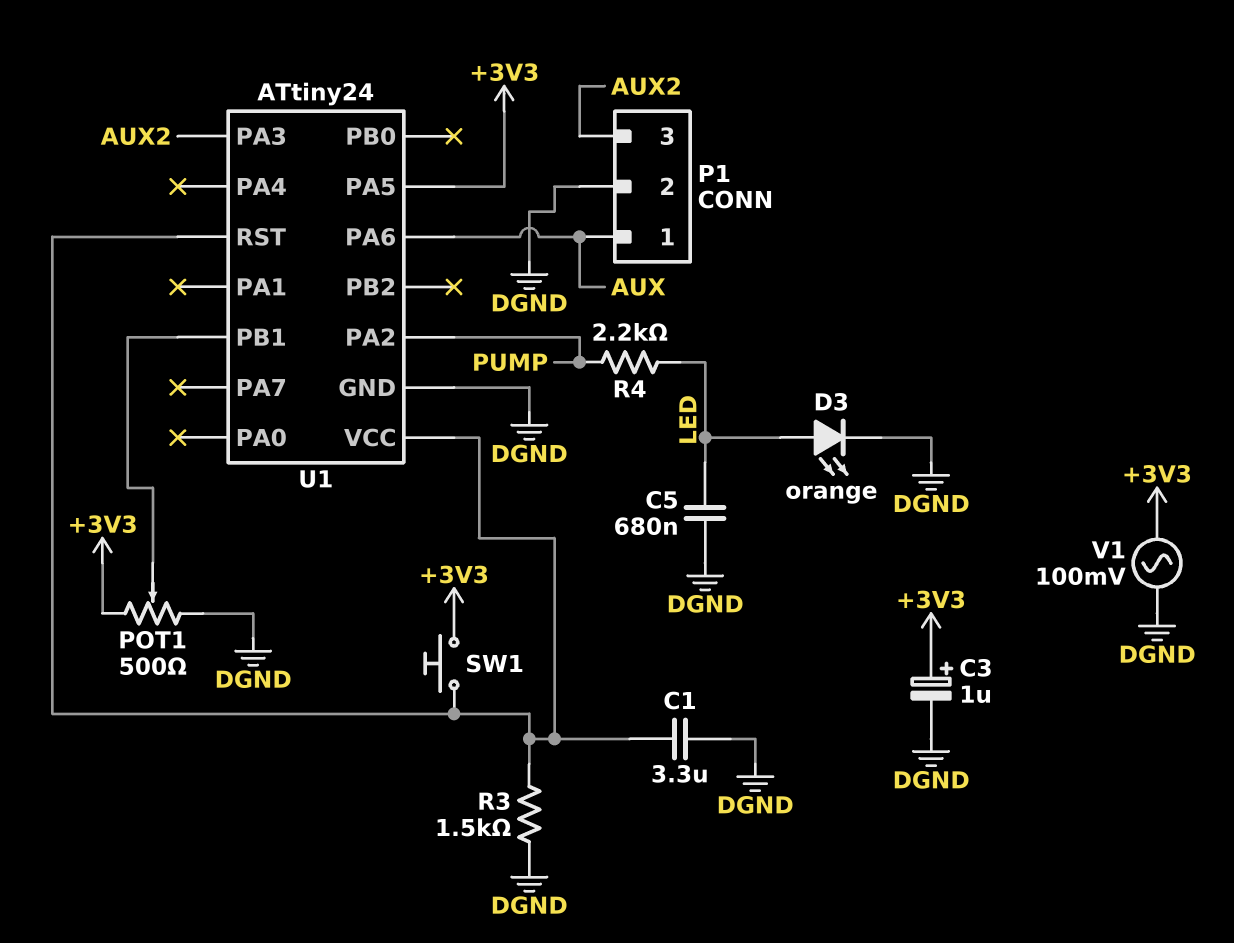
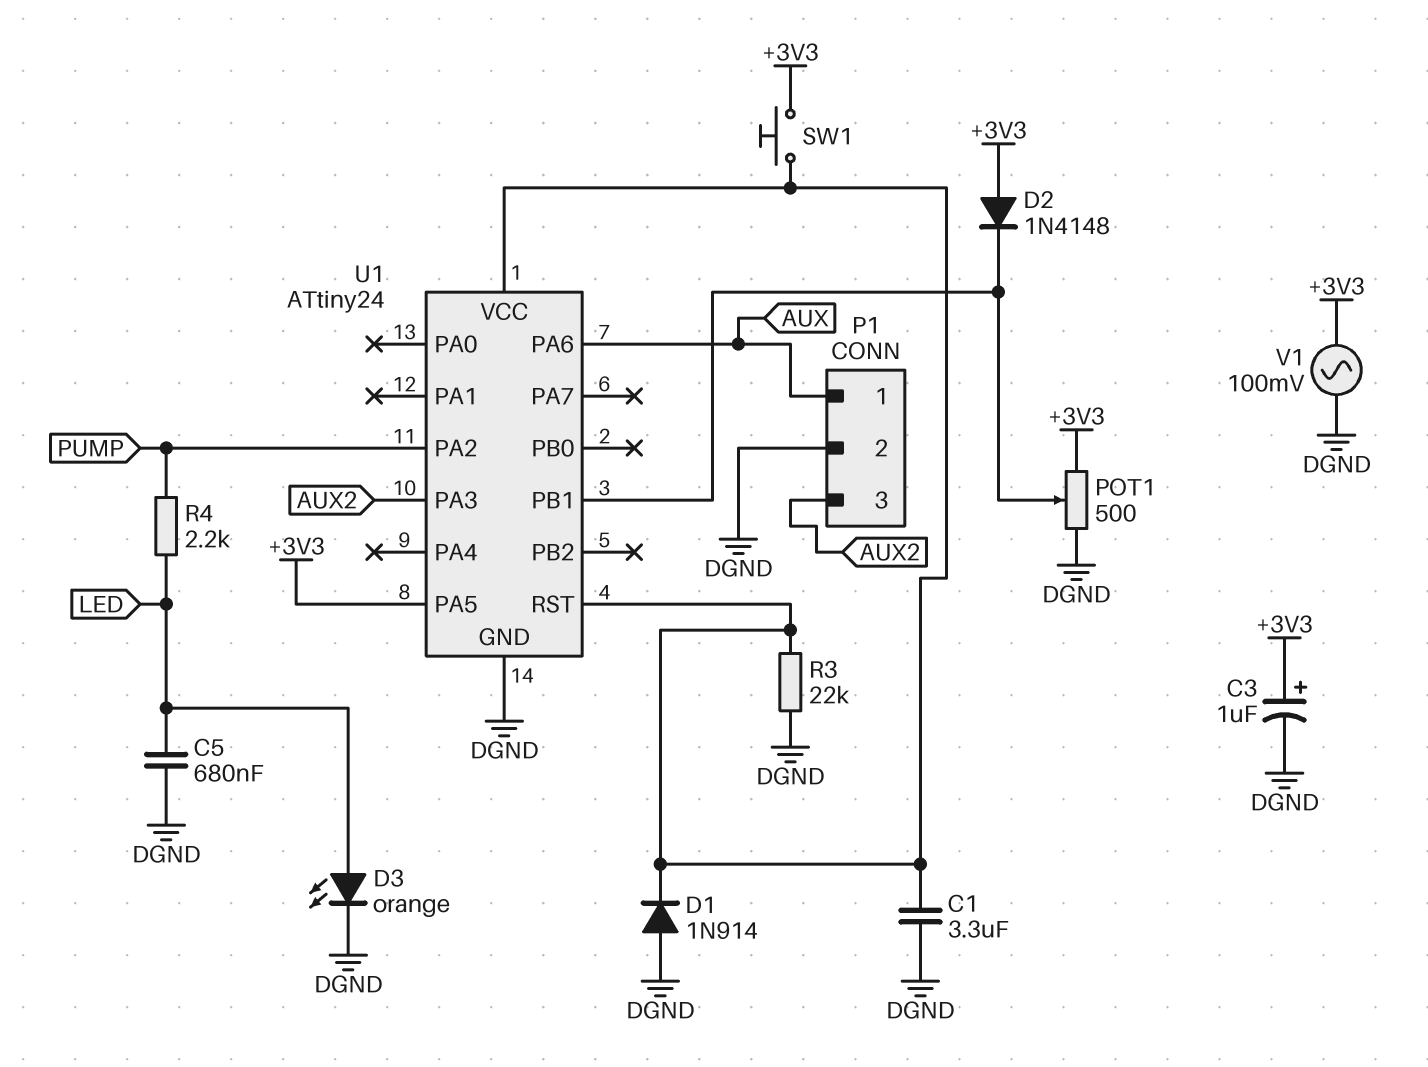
D1: none -> diode 1N914 (A DGND, K U1/RST)
D2: none -> diode 1N4148 (A +3V3, K U1/PB1)
R3: 1.5k (DGND, U1/RST) -> 22k (DGND, U1/RST)

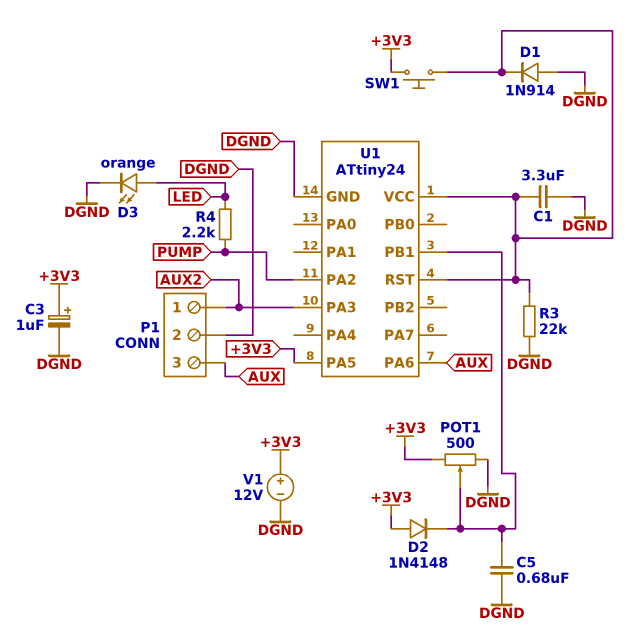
C5: 680nF (DGND, LED) -> 680nF (DGND, U1/PB1)
P1 pin 1: AUX -> AUX2
P1 pin 3: AUX2 -> AUX
V1: AC 100mV (+3V3, DGND) -> 12V (plus +3V3, minus DGND)

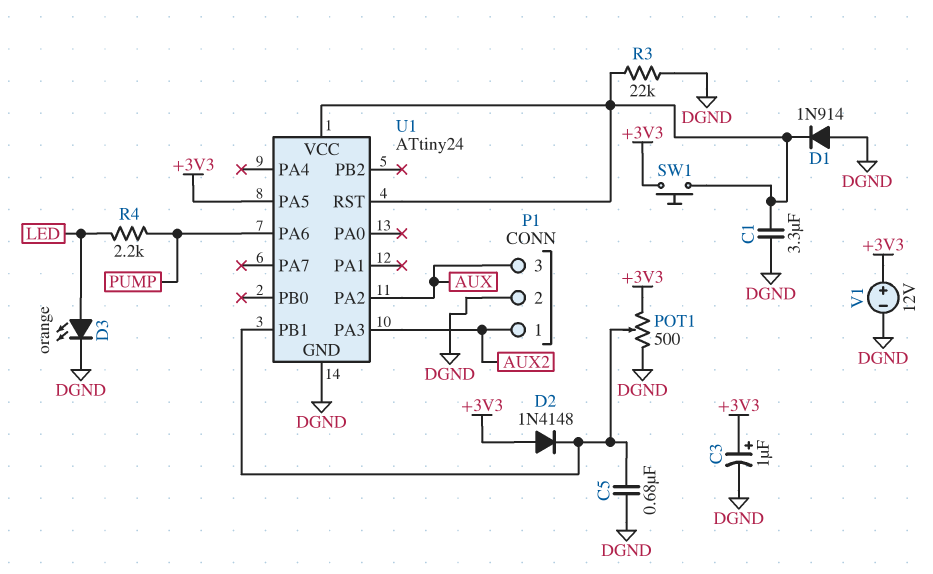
U1 pin PA2: PUMP -> AUX
U1 pin PA6: AUX -> PUMP

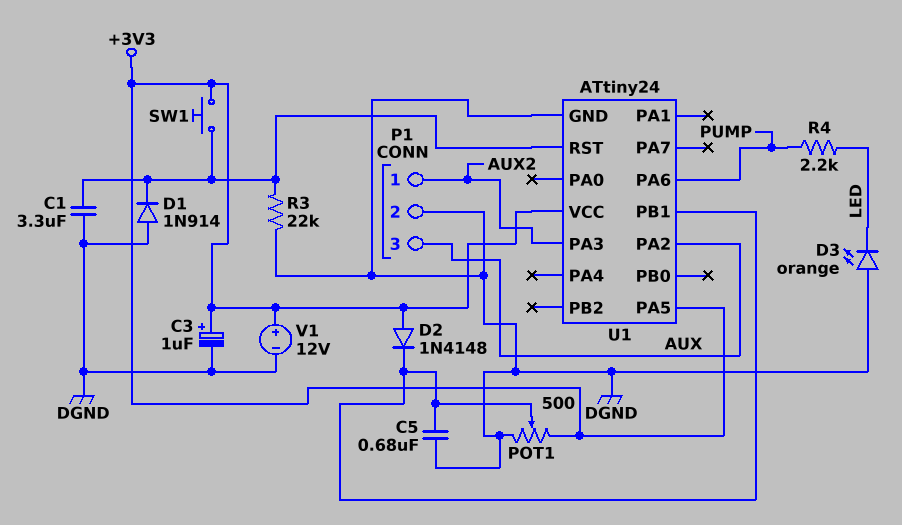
D3: LED orange (A LED, K DGND) -> LED orange (A DGND, K LED)
U1 pin VCC: U1/RST -> +3V3

